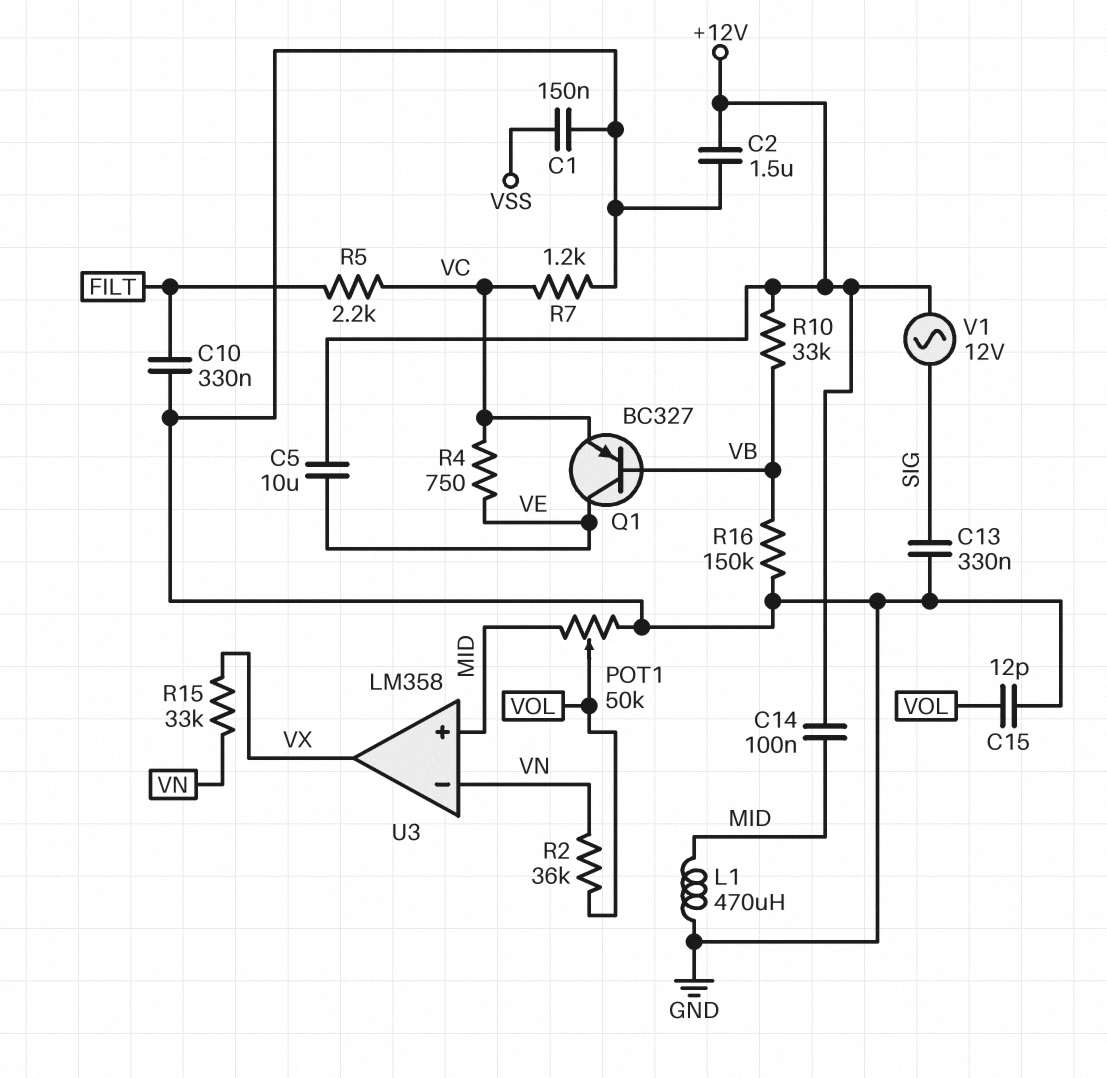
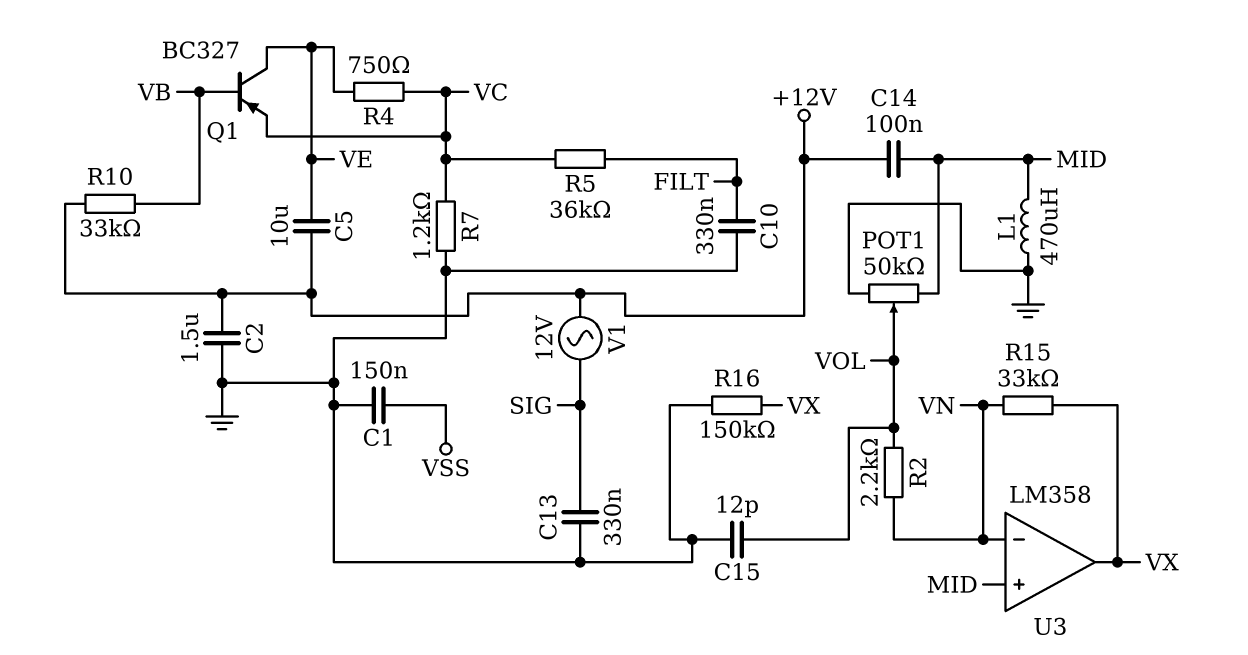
R2: 36k (VN, VOL) -> 2.2k (VN, VOL)
R5: 2.2k (FILT, VC) -> 36k (FILT, VC)
R16: 150k (GND, VB) -> 150k (GND, VX)

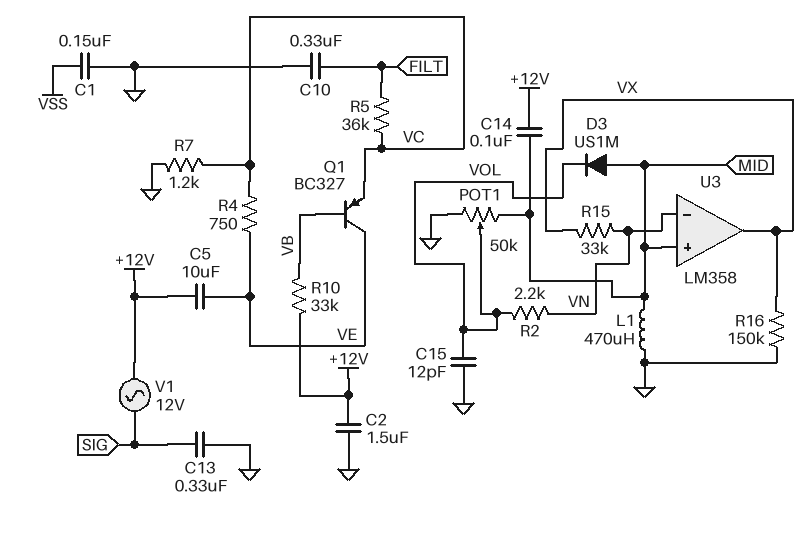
D3: none -> diode US1M (A MID, K VOL)

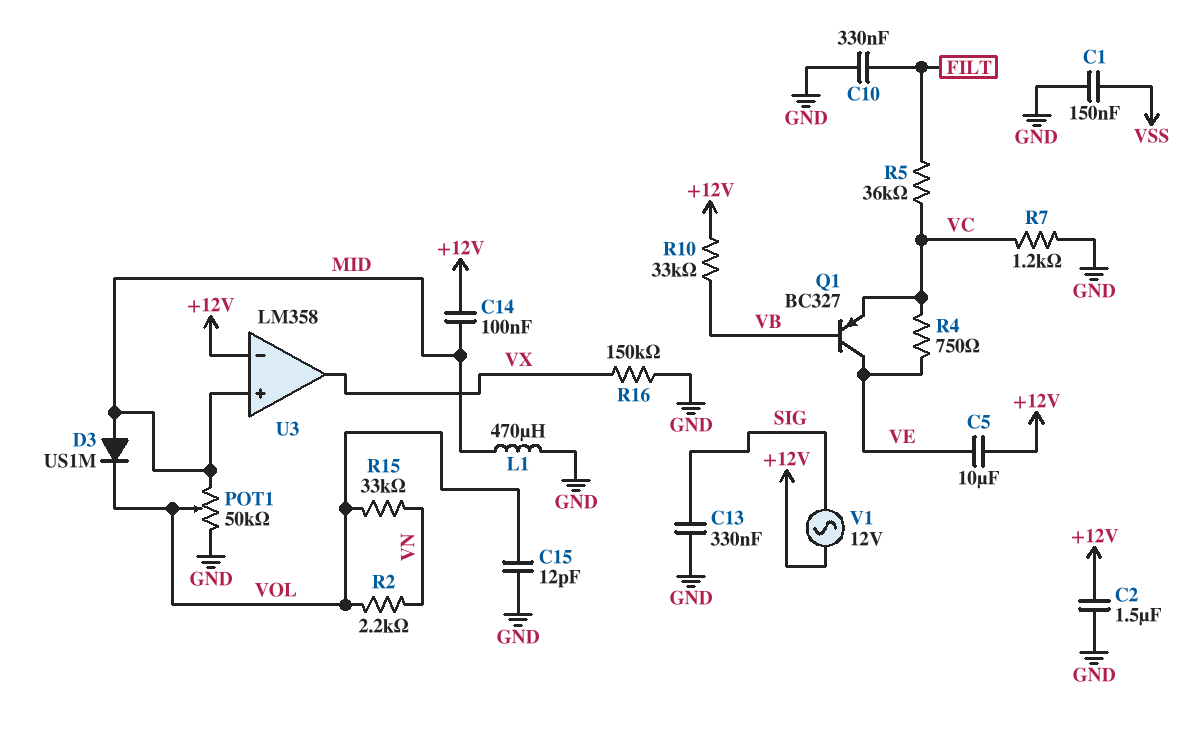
R15: 33k (VN, VX) -> 33k (VN, VOL)
U3 pin in-: VN -> +12V

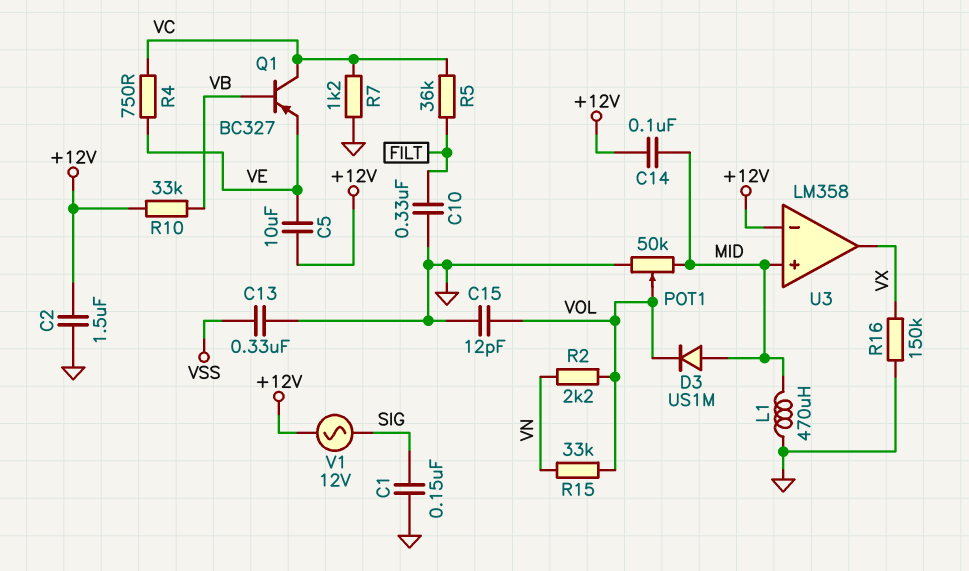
C1: 150nF (GND, VSS) -> 150nF (GND, SIG)
C13: 330nF (GND, SIG) -> 330nF (GND, VSS)
Q1: PNP BC327 (B VB, C VE, E VC) -> PNP BC327 (B VB, C VC, E VE)

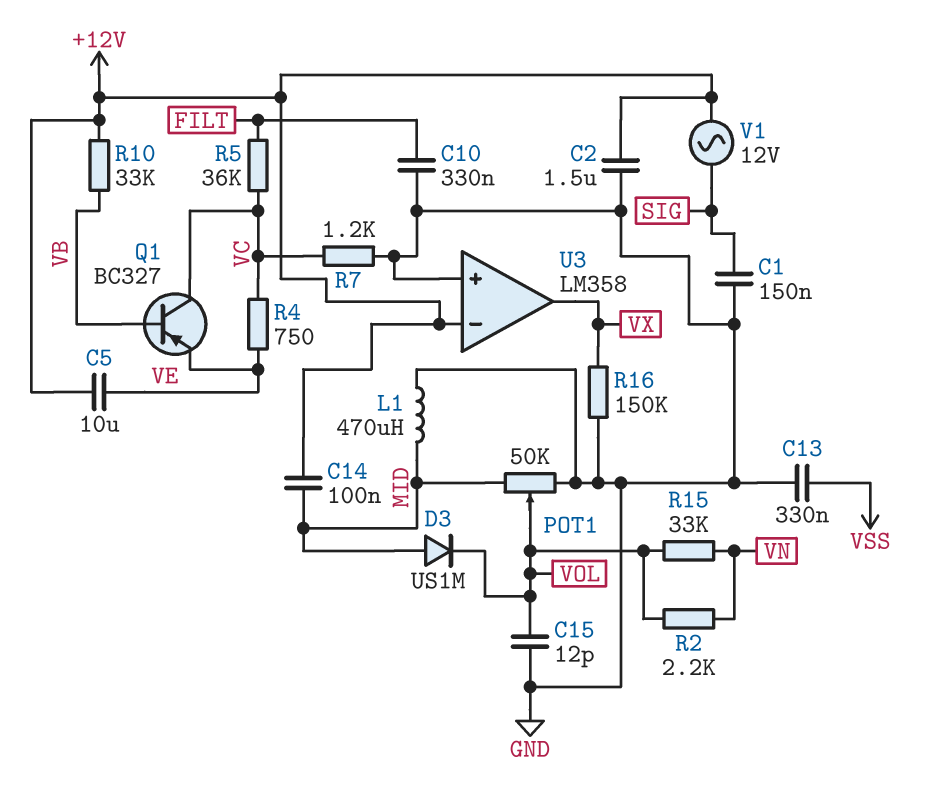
U3 pin in+: MID -> GND

